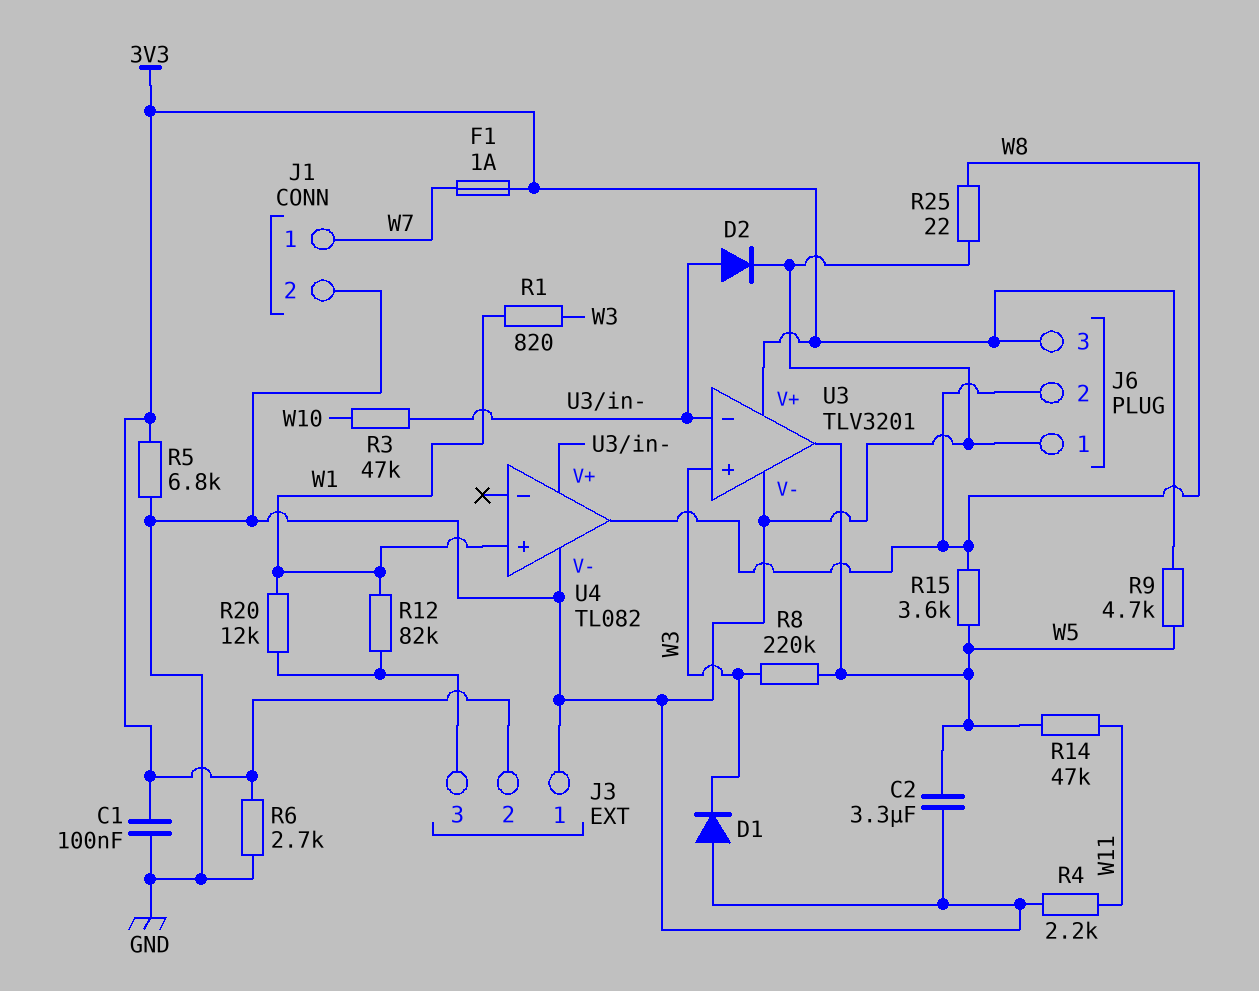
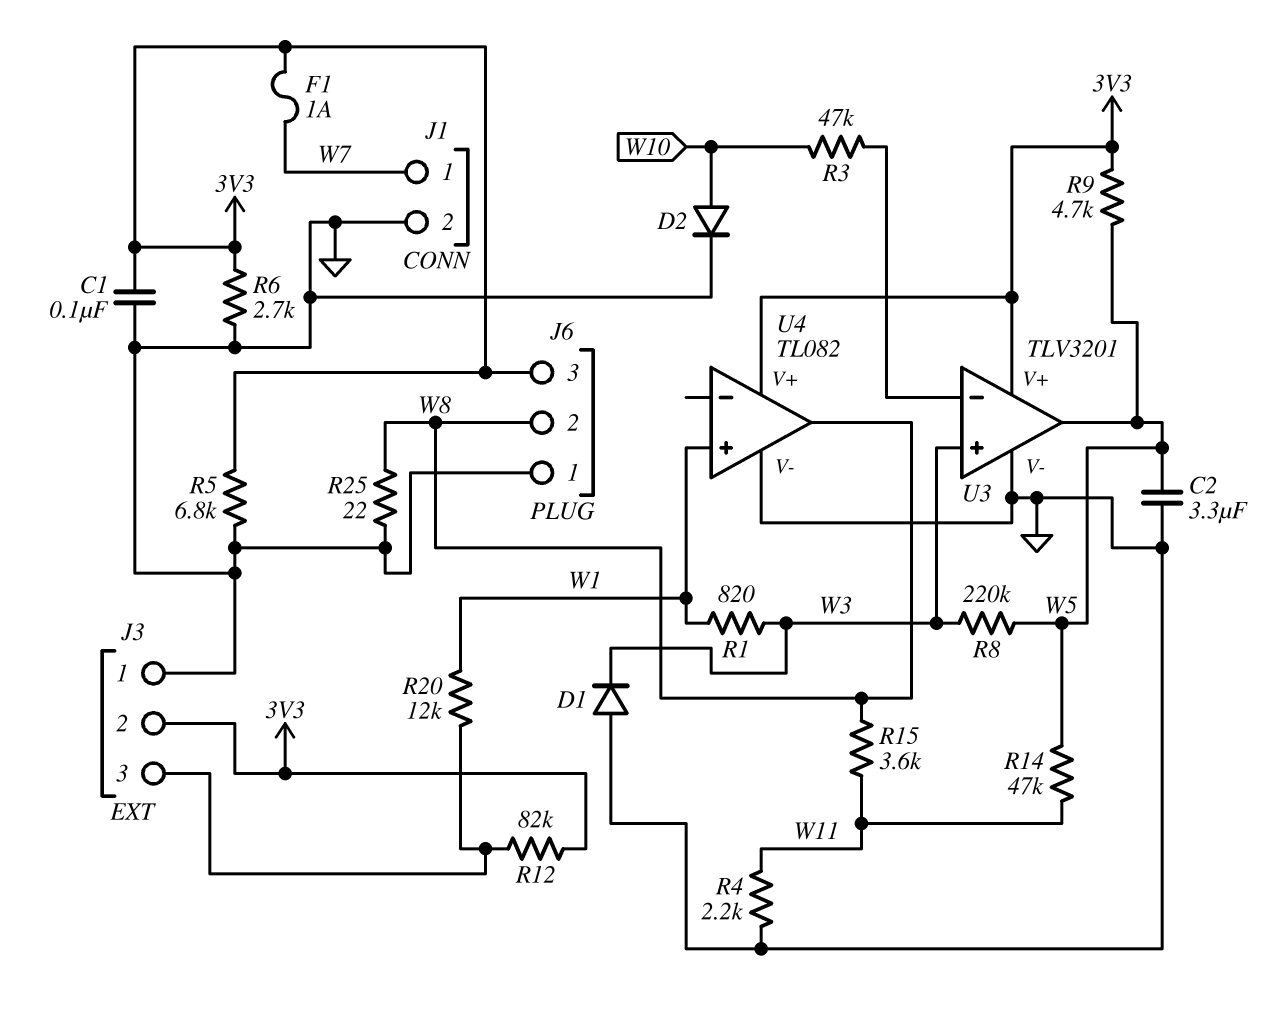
D2: diode (A U3/in-, K GND) -> diode (A W10, K GND)
R12: 82k (J3/3, W1) -> 82k (3V3, J3/3)
R15: 3.6k (W5, W8) -> 3.6k (W8, W11)
U4 pin V+: U3/in- -> 3V3

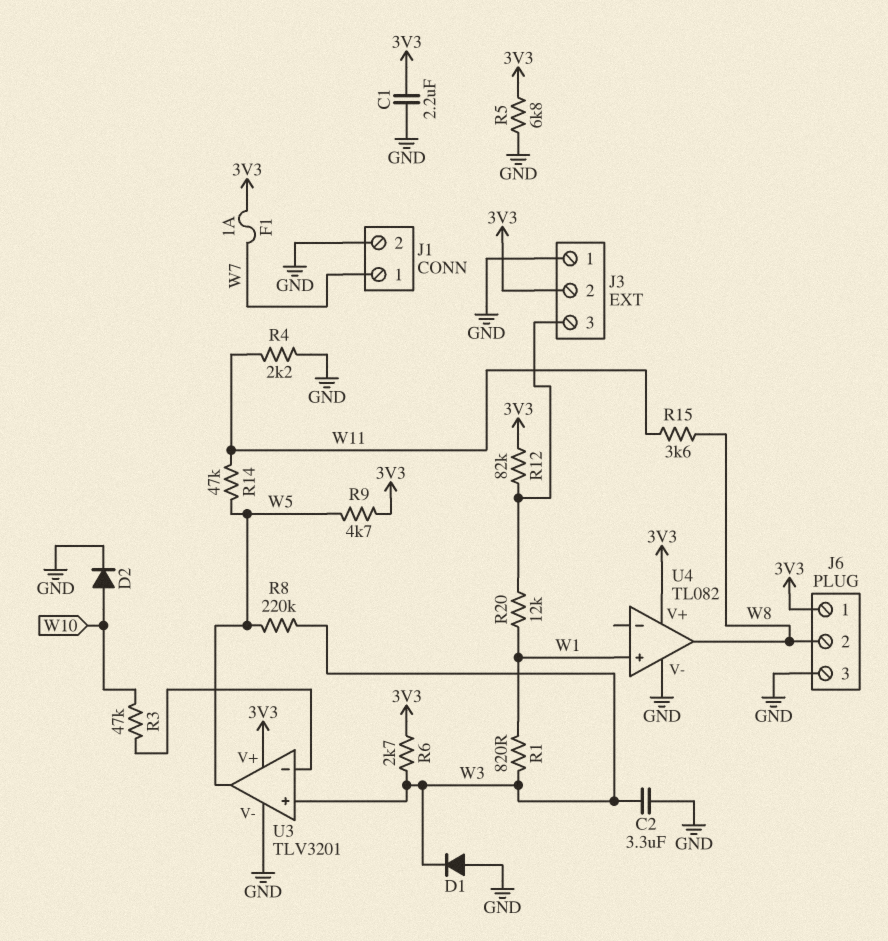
C1: 100nF (3V3, GND) -> 2.2uF (3V3, GND)
C2: 3.3uF (GND, W5) -> 3.3uF (GND, W3)
J6 pin 1: GND -> 3V3
J6 pin 3: 3V3 -> GND
R6: 2.7k (3V3, GND) -> 2.7k (3V3, W3)
R25: 22 (GND, W8) -> none

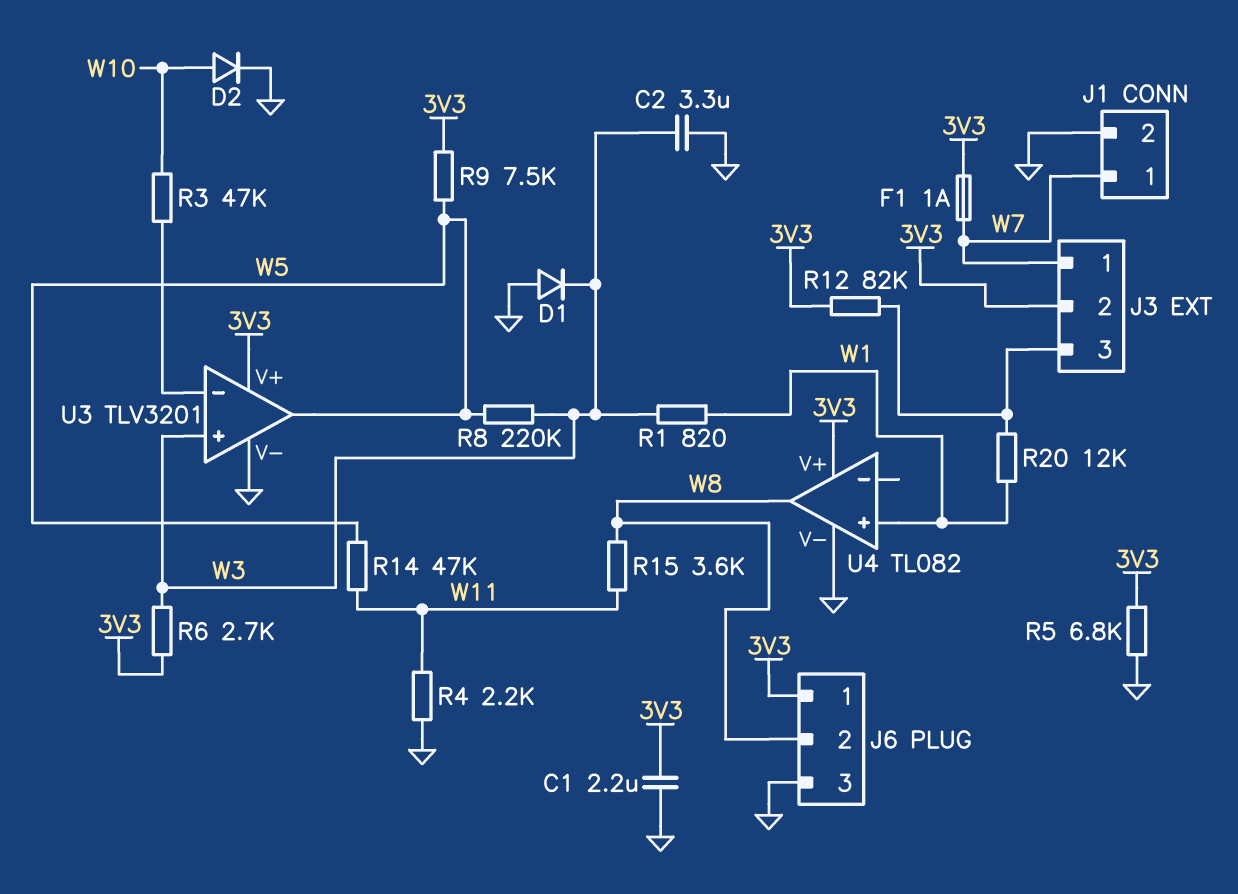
J3 pin 1: GND -> W7
R9: 4.7k (3V3, W5) -> 7.5k (3V3, W5)

